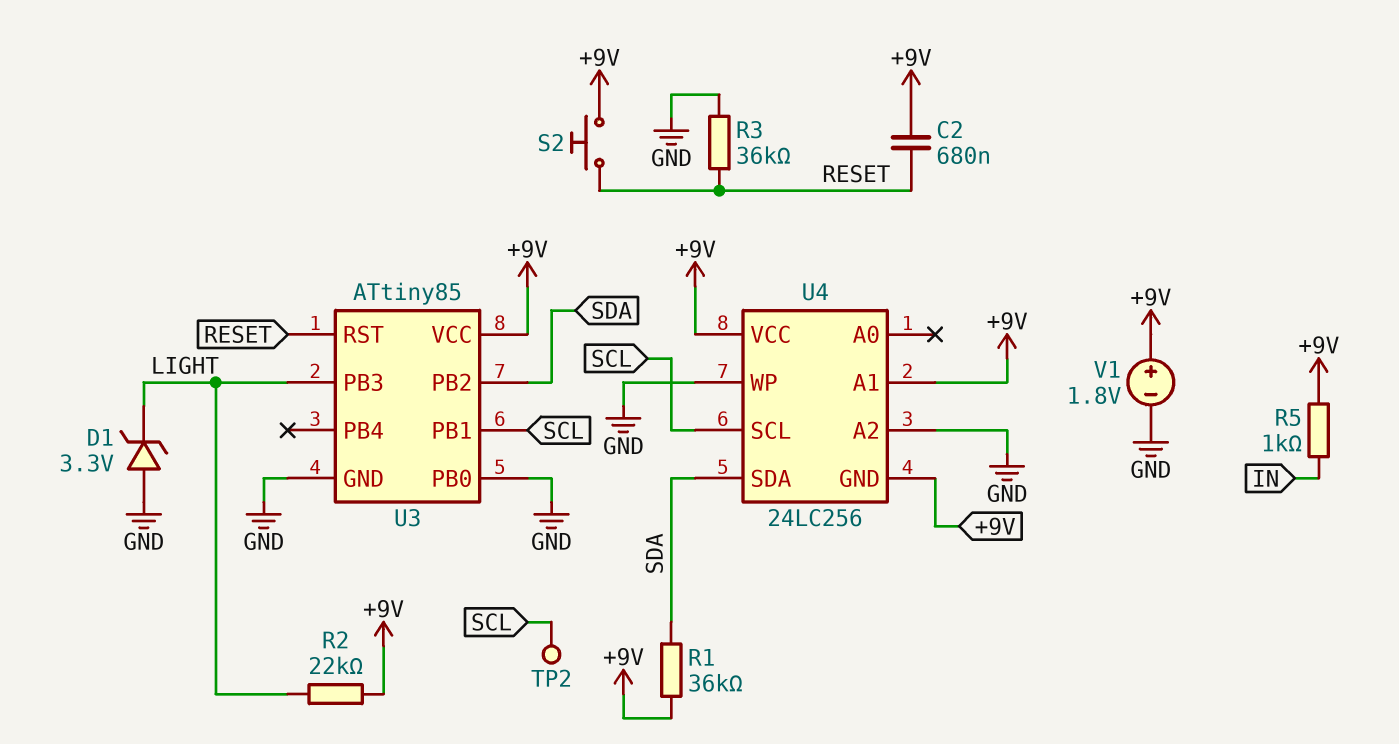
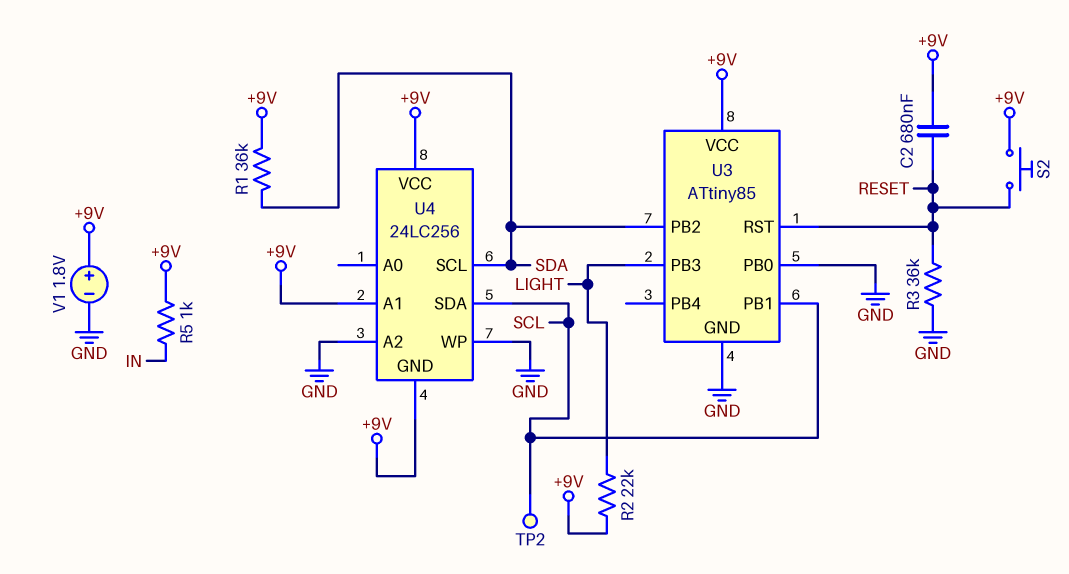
D1: zener 3.3V (A GND, K LIGHT) -> none
U4 pin SCL: SCL -> SDA
U4 pin SDA: SDA -> SCL

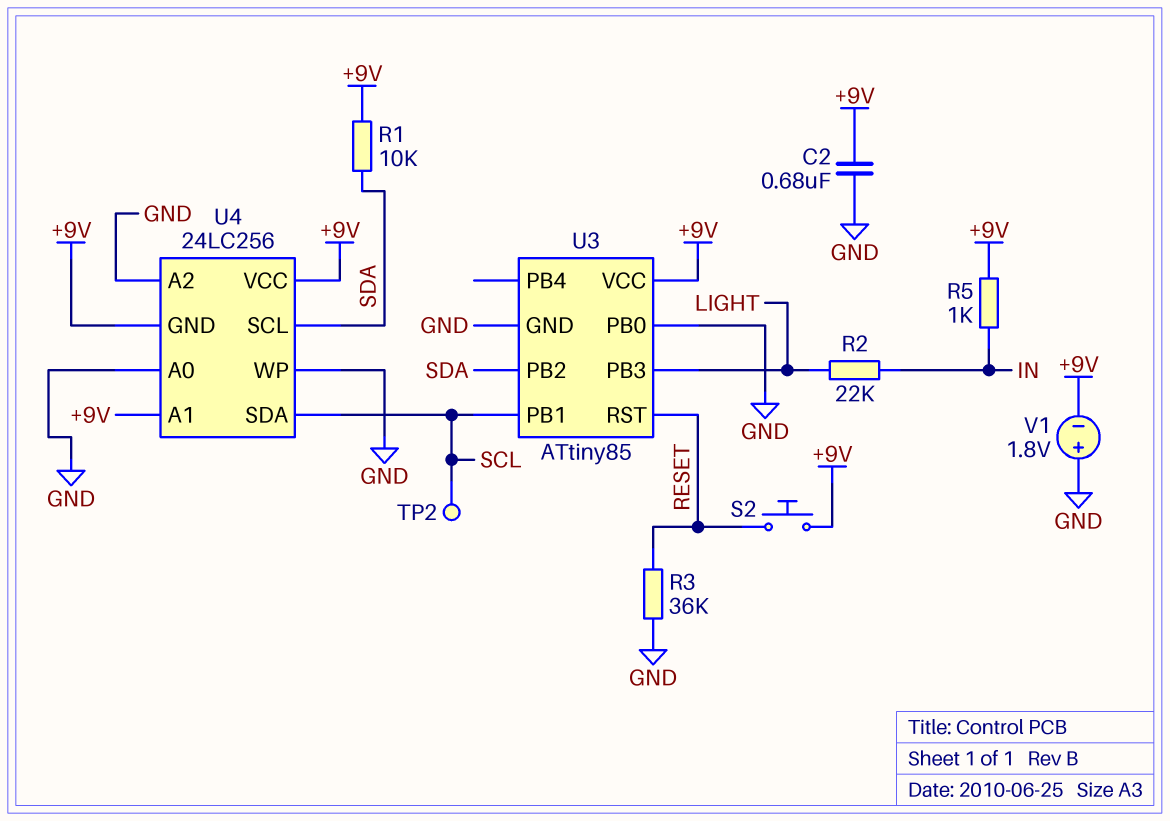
C2: 680nF (+9V, RESET) -> 680nF (+9V, GND)
R1: 36k (+9V, SDA) -> 10k (+9V, SDA)
R2: 22k (+9V, LIGHT) -> 22k (IN, LIGHT)
U4 pin A0: none -> GND
V1: 1.8V (plus +9V, minus GND) -> 1.8V (plus GND, minus +9V)

